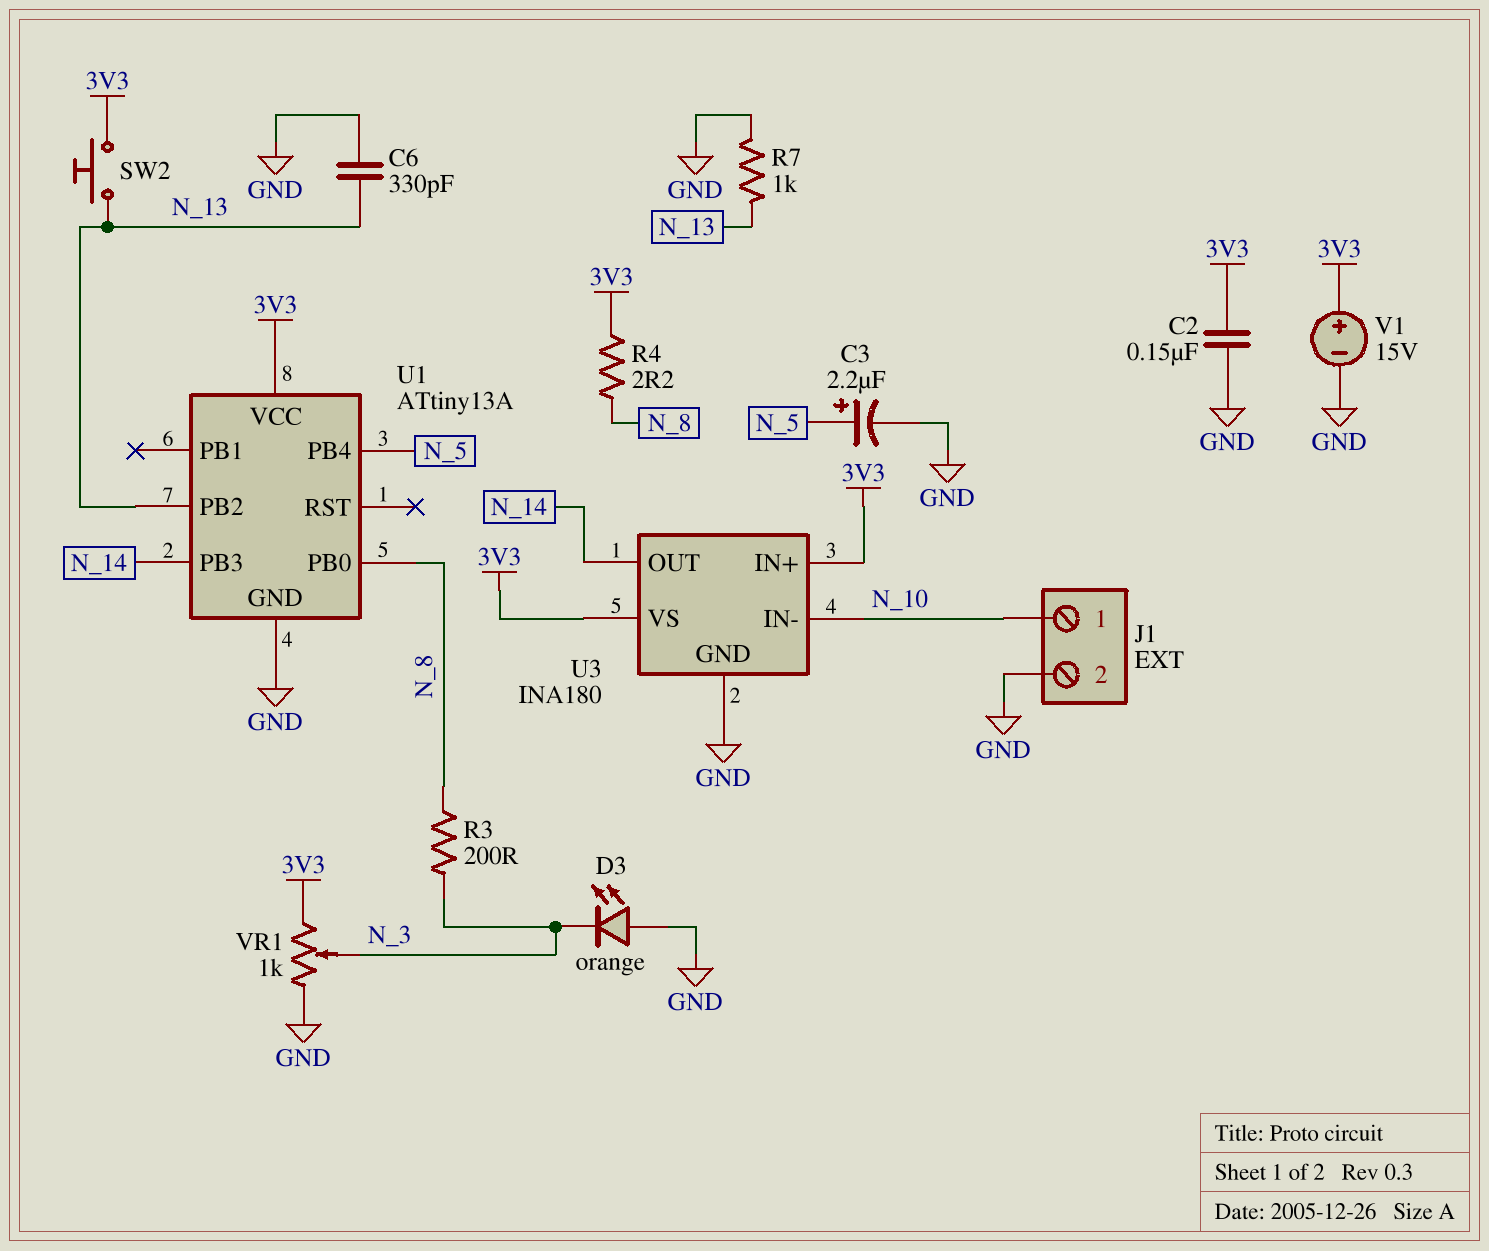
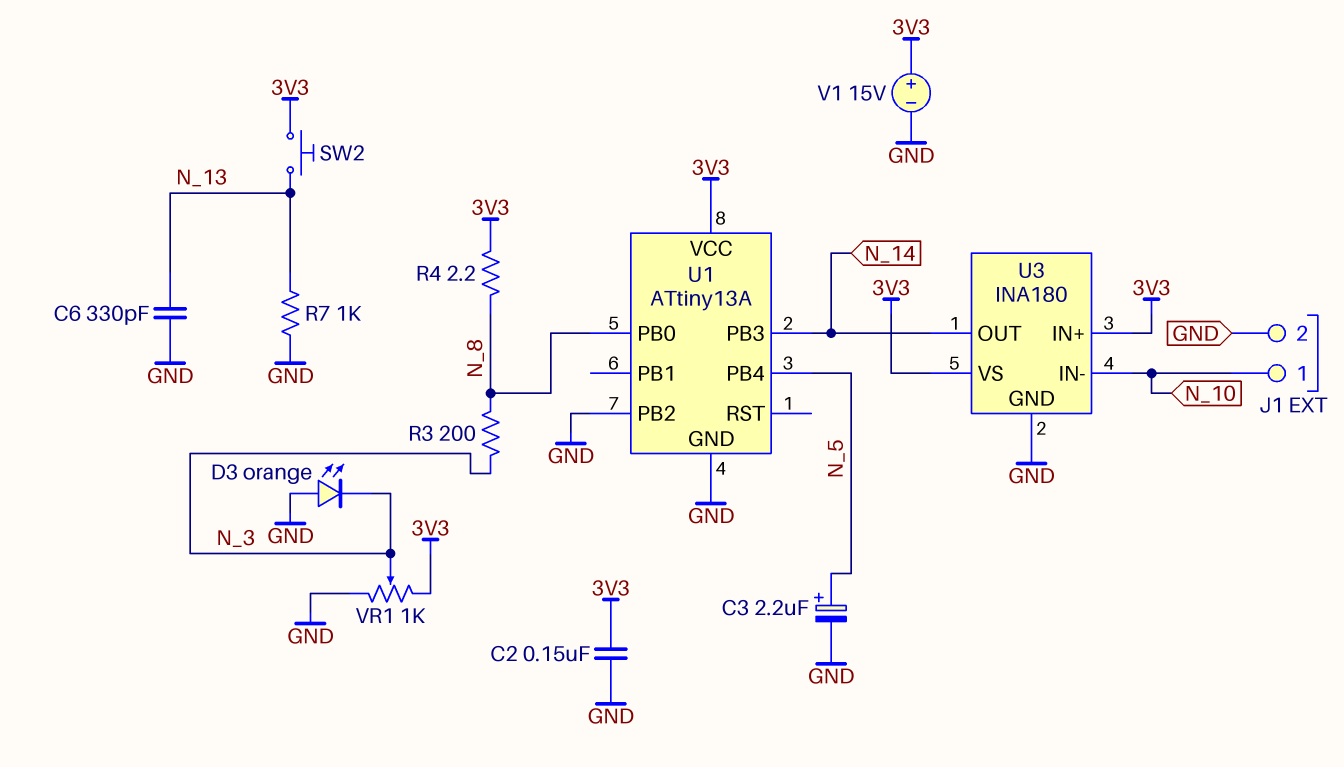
U1 pin PB2: N_13 -> GND

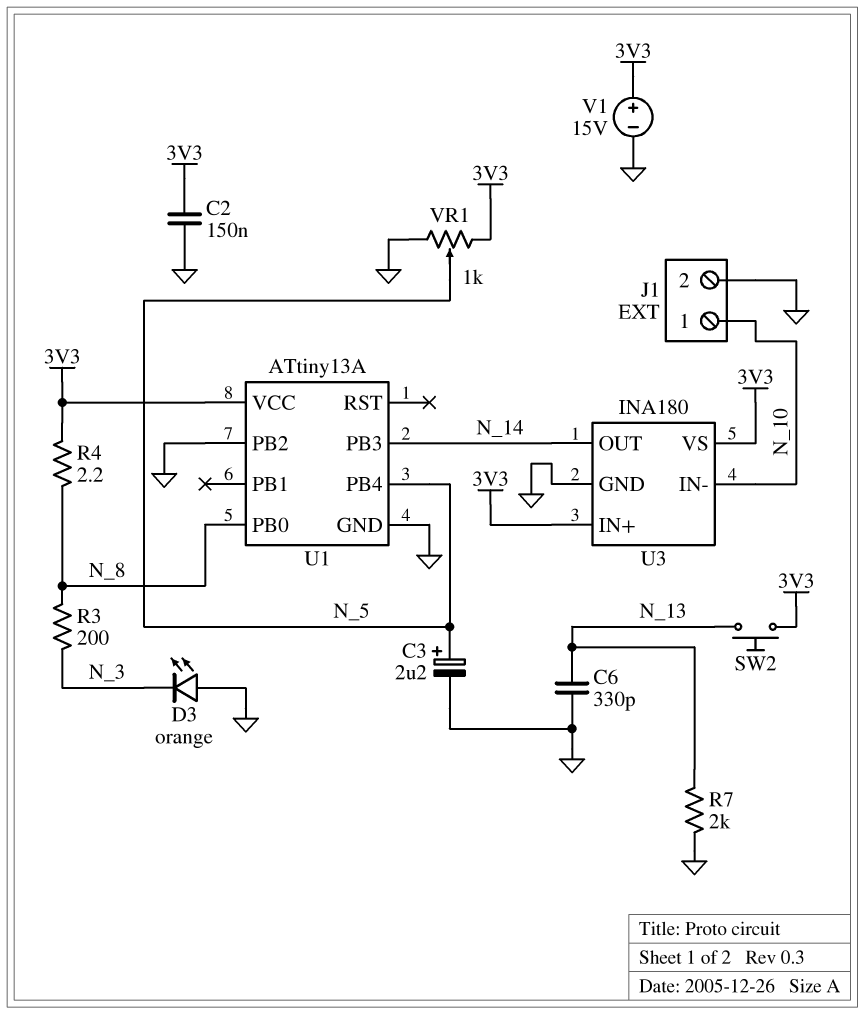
R7: 1k (GND, N_13) -> 2k (GND, N_13)
VR1: 1k (3V3, GND, wiper N_3) -> 1k (3V3, GND, wiper N_5)

